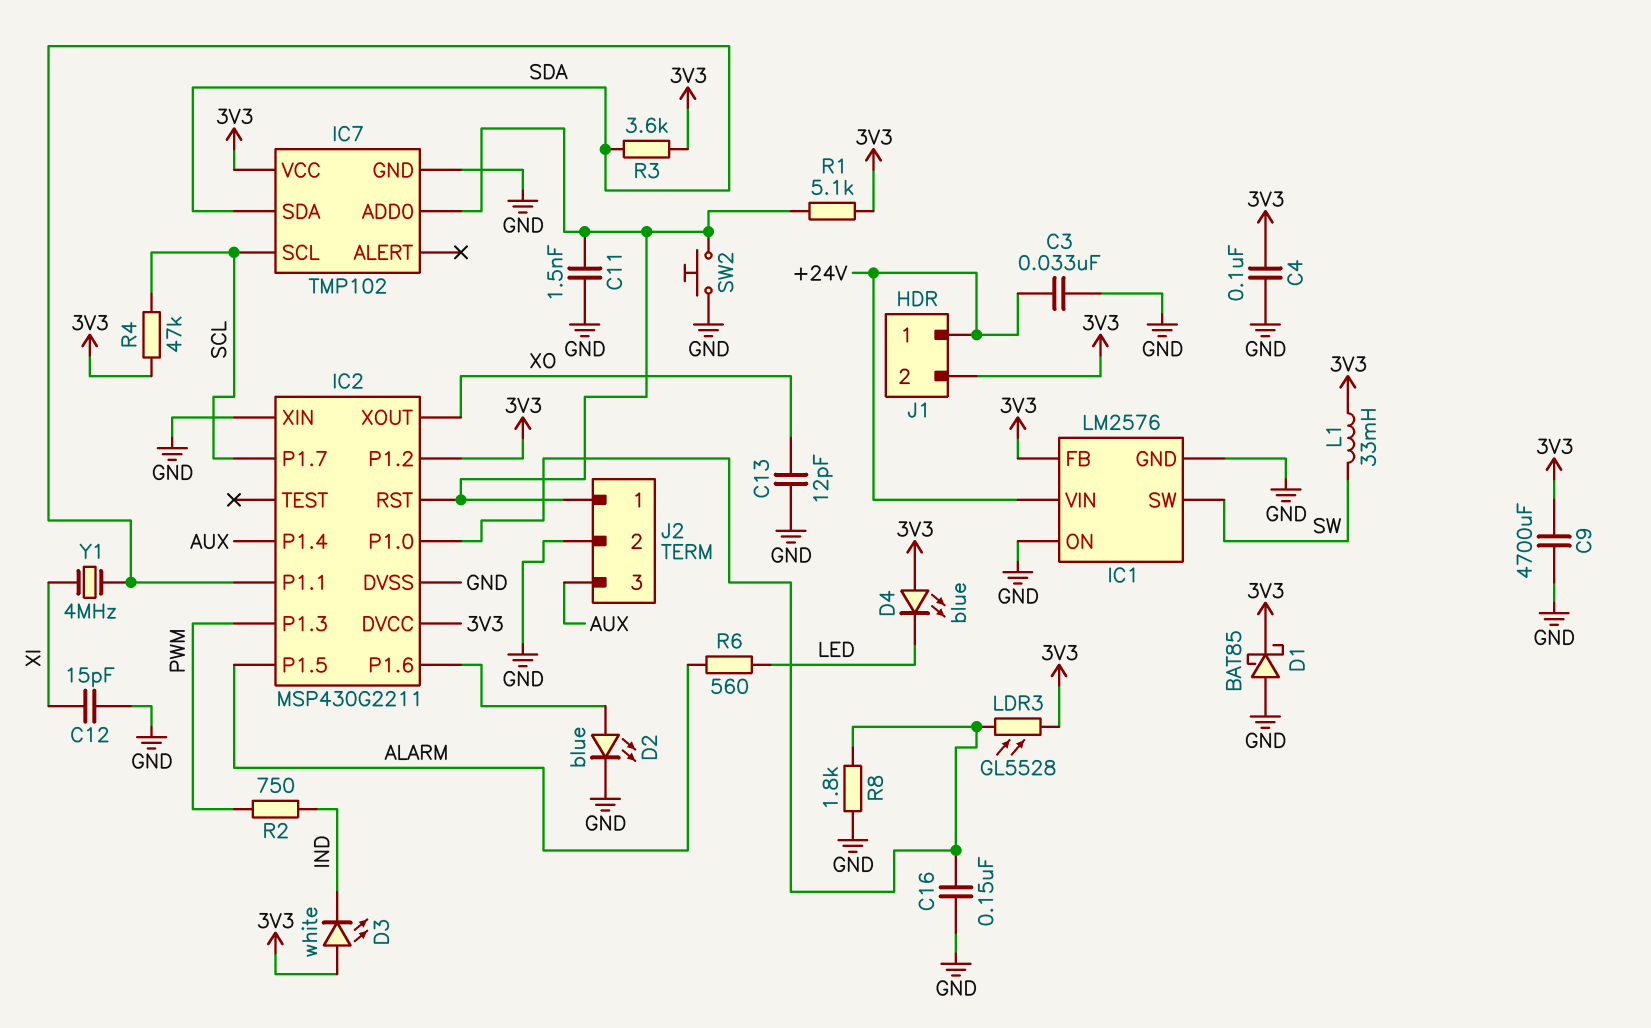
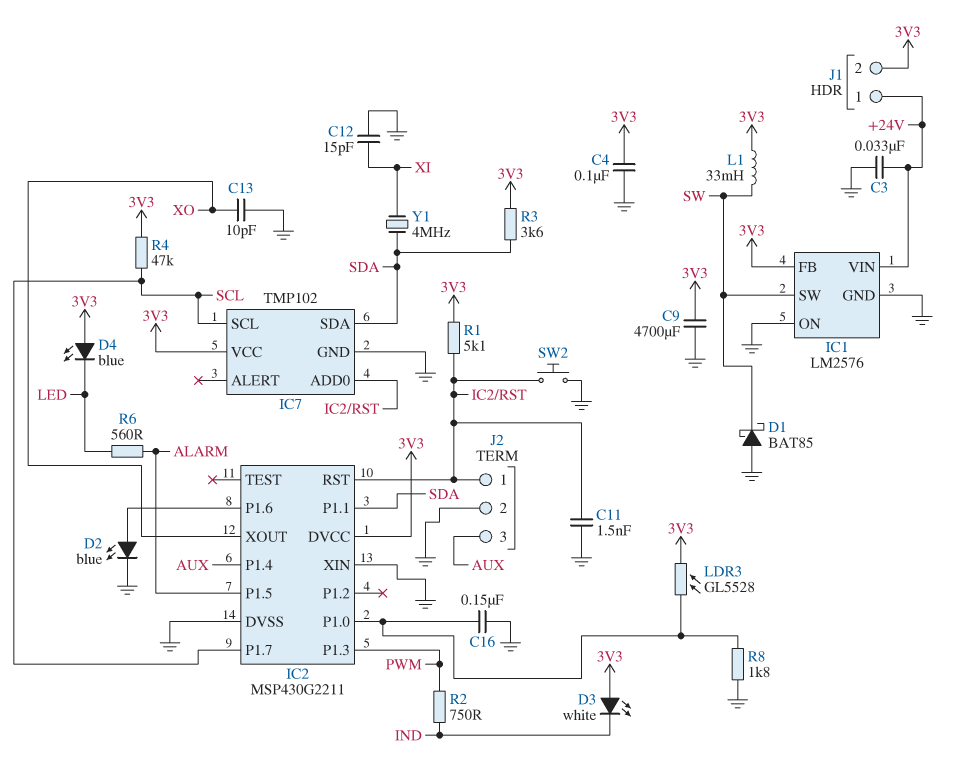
C13: 12pF (GND, XO) -> 10pF (GND, XO)
D1: schottky BAT85 (A GND, K 3V3) -> schottky BAT85 (A GND, K SW)
IC2 pin P1.2: 3V3 -> none

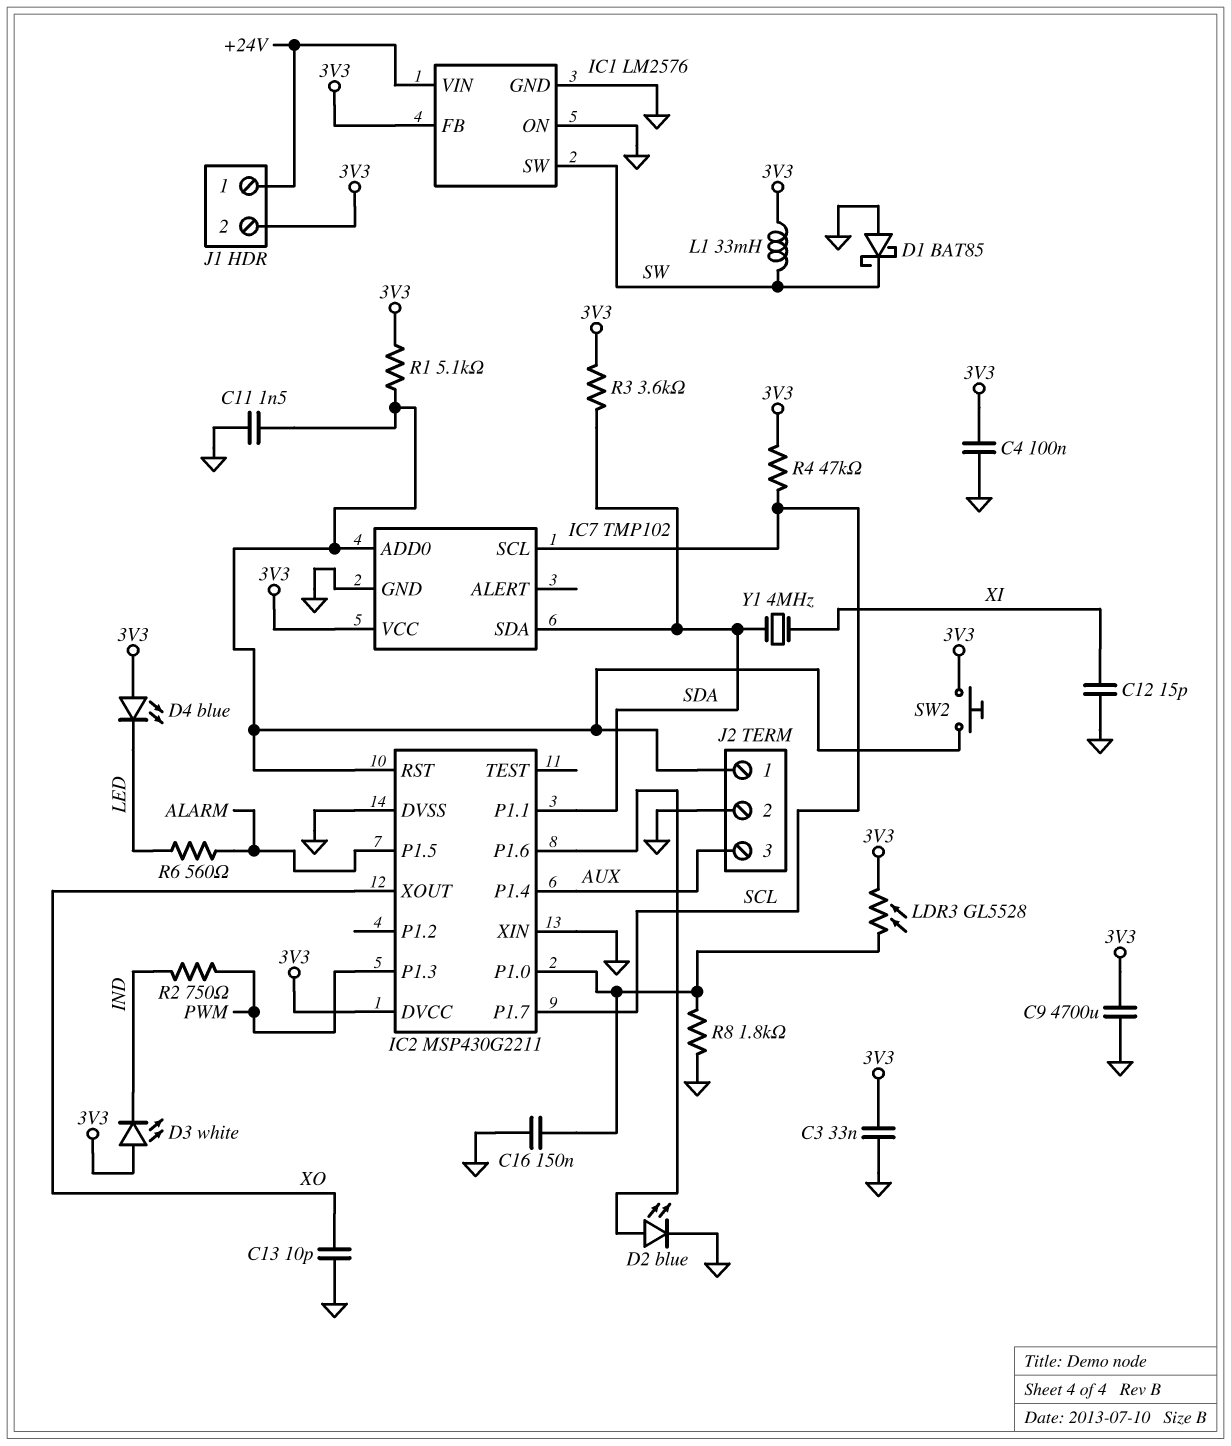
C3: 33nF (+24V, GND) -> 33nF (3V3, GND)
SW2: button (GND, IC2/RST) -> button (3V3, IC2/RST)

